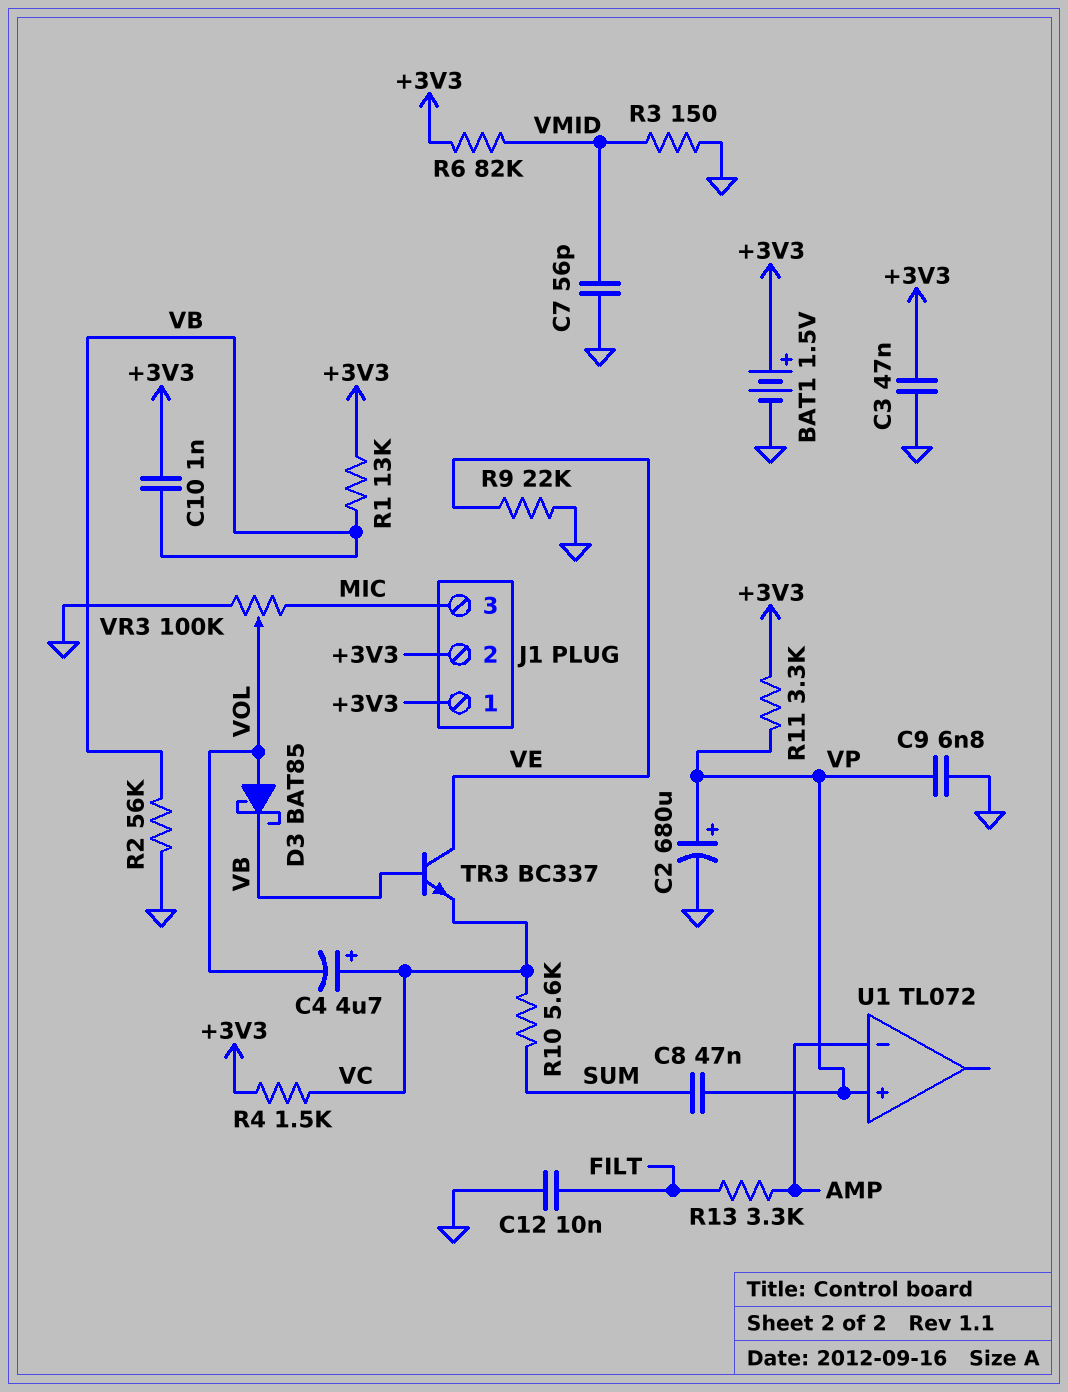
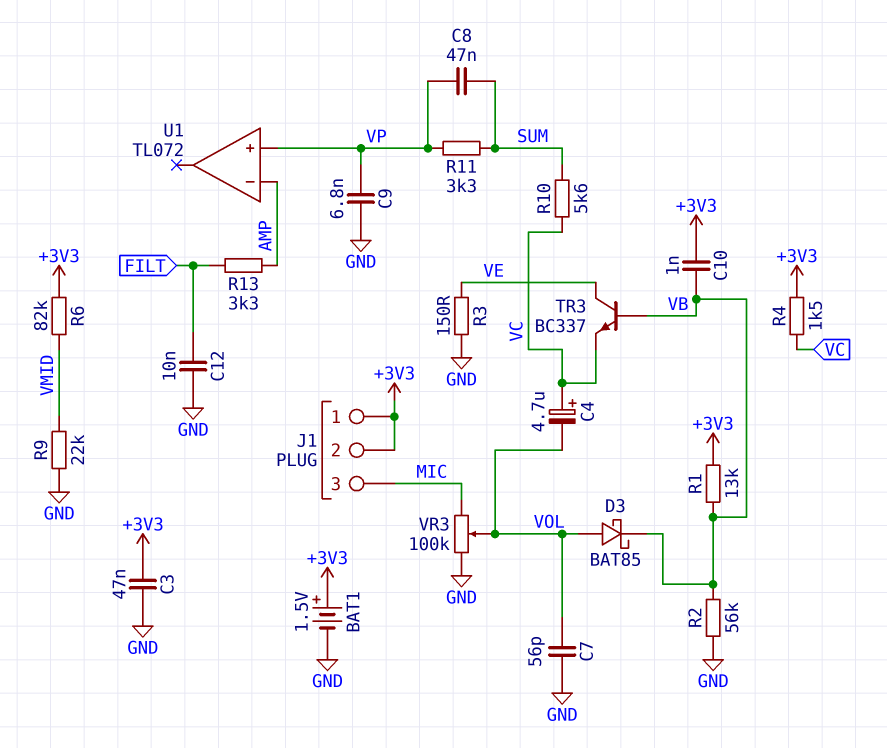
C2: 680uF (plus VP, minus GND) -> none
C7: 56pF (GND, VMID) -> 56pF (GND, VOL)
R3: 150 (GND, VMID) -> 150 (GND, VE)
R9: 22k (GND, VE) -> 22k (GND, VMID)
R11: 3.3k (+3V3, VP) -> 3.3k (SUM, VP)

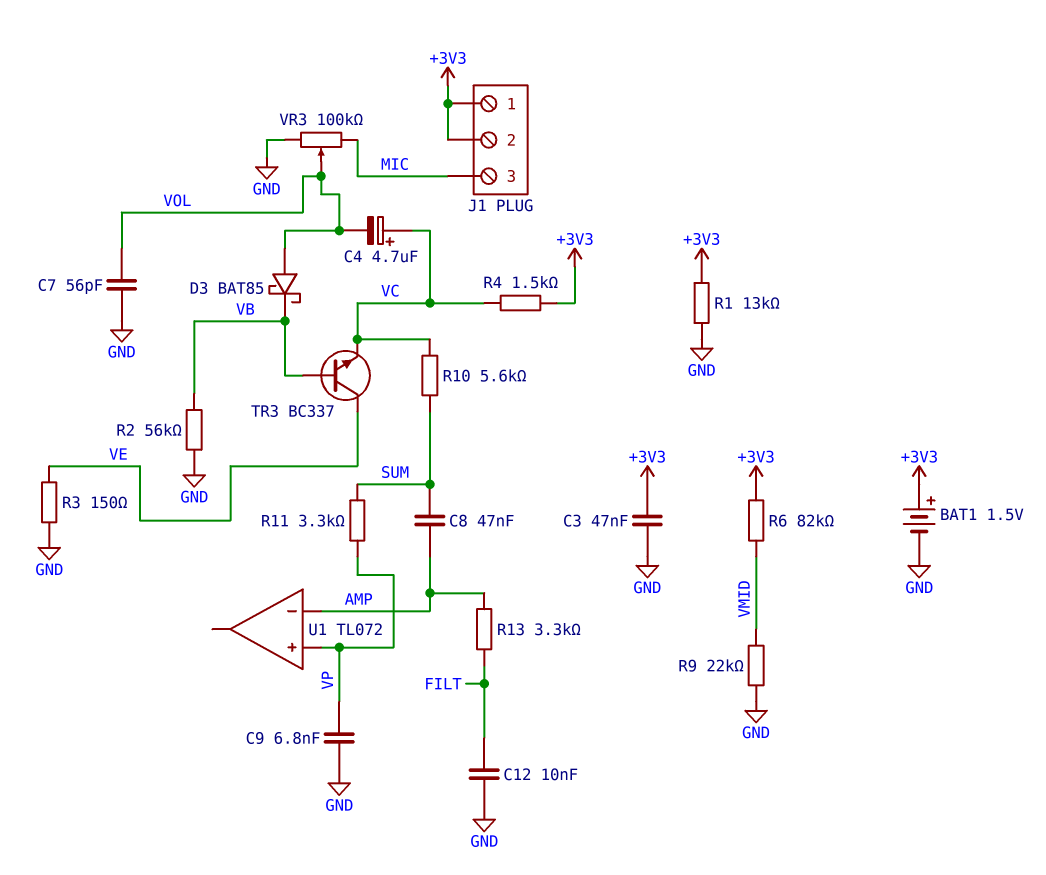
C8: 47nF (SUM, VP) -> 47nF (AMP, SUM)
C10: 1nF (+3V3, VB) -> none
R1: 13k (+3V3, VB) -> 13k (+3V3, GND)

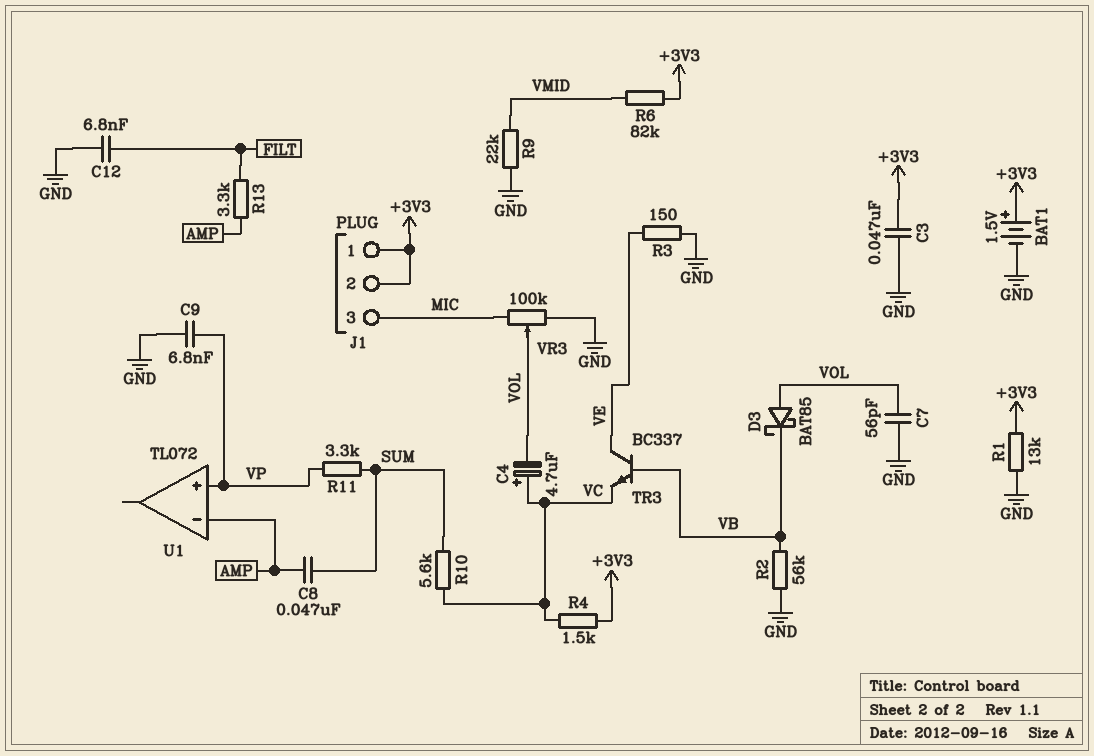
C12: 10nF (FILT, GND) -> 6.8nF (FILT, GND)

